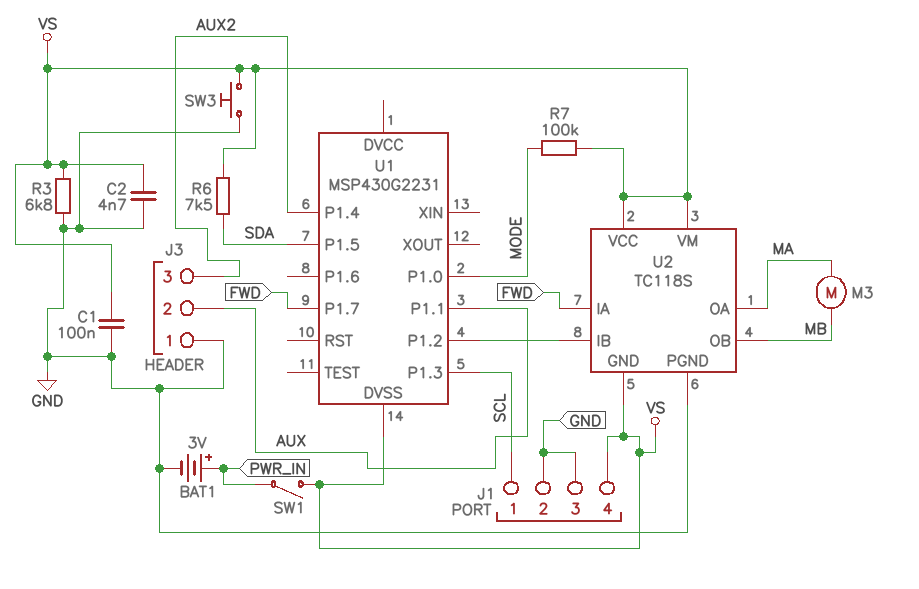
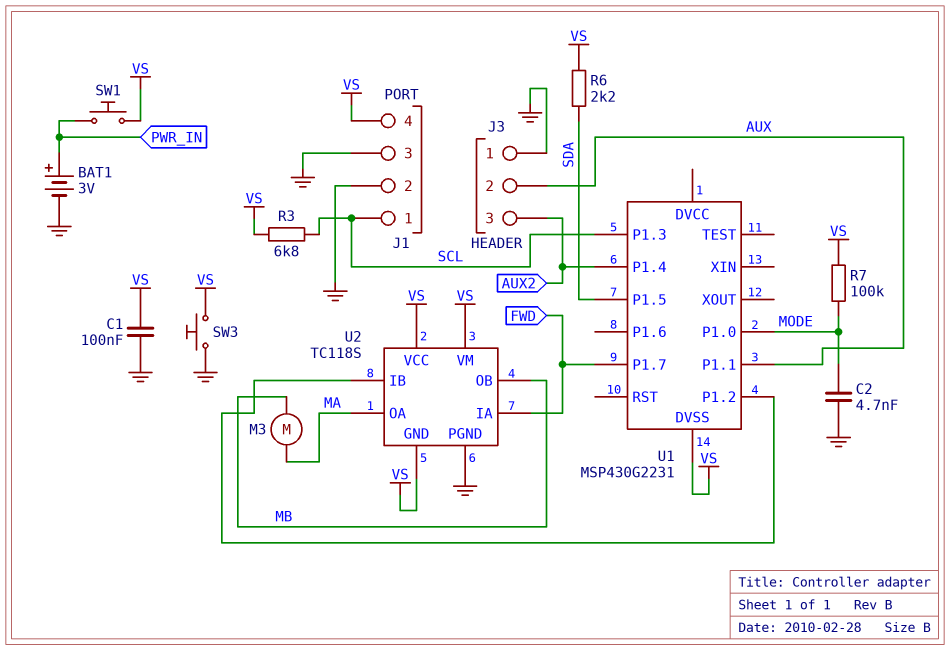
C2: 4.7nF (GND, VS) -> 4.7nF (GND, MODE)
R3: 6.8k (GND, VS) -> 6.8k (SCL, VS)
R6: 7.5k (SDA, VS) -> 2.2k (SDA, VS)
SW1: switch (PWR_IN, VS) -> button (PWR_IN, VS)

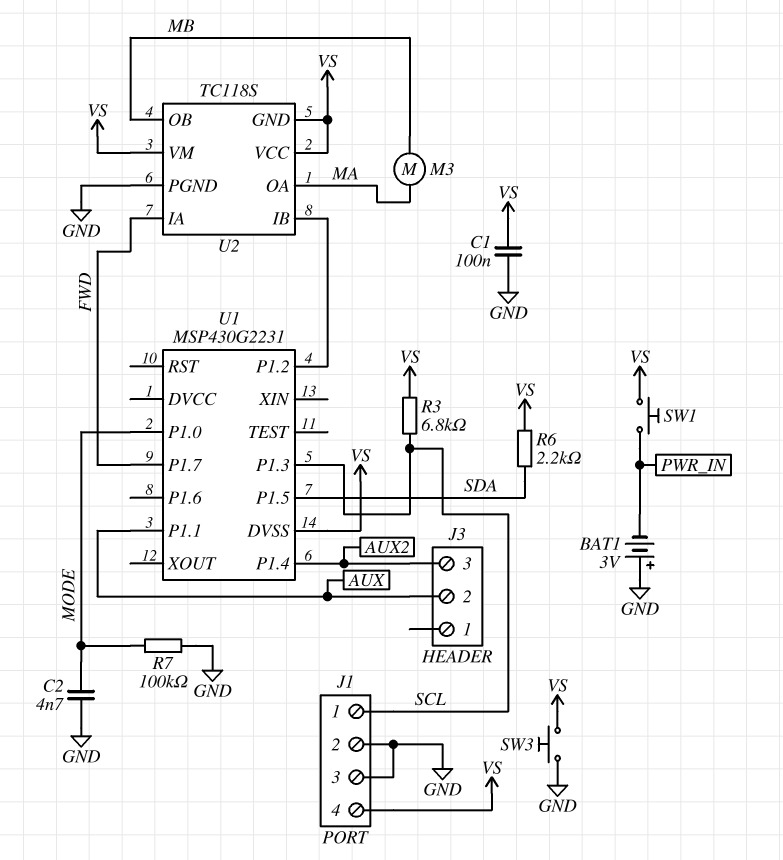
BAT1: 3V (plus PWR_IN, minus GND) -> 3V (plus GND, minus PWR_IN)
J3 pin 1: GND -> none
R7: 100k (MODE, VS) -> 100k (GND, MODE)

